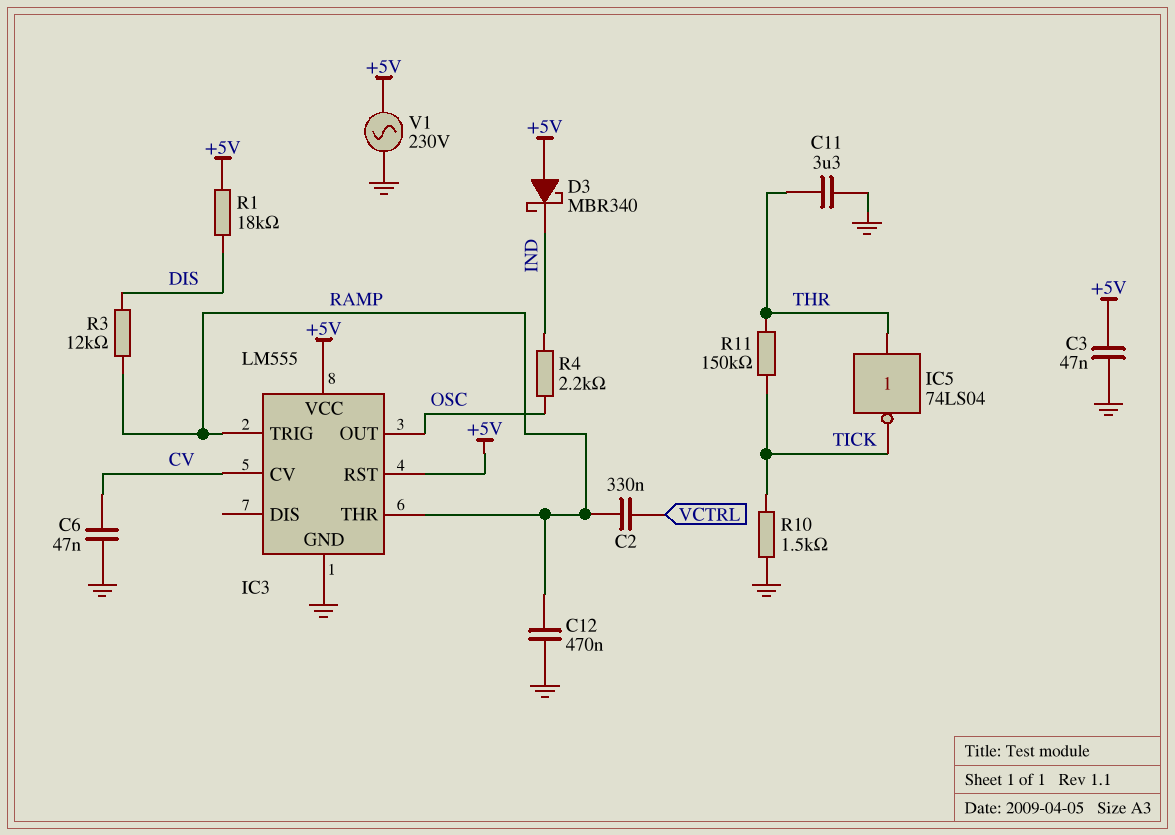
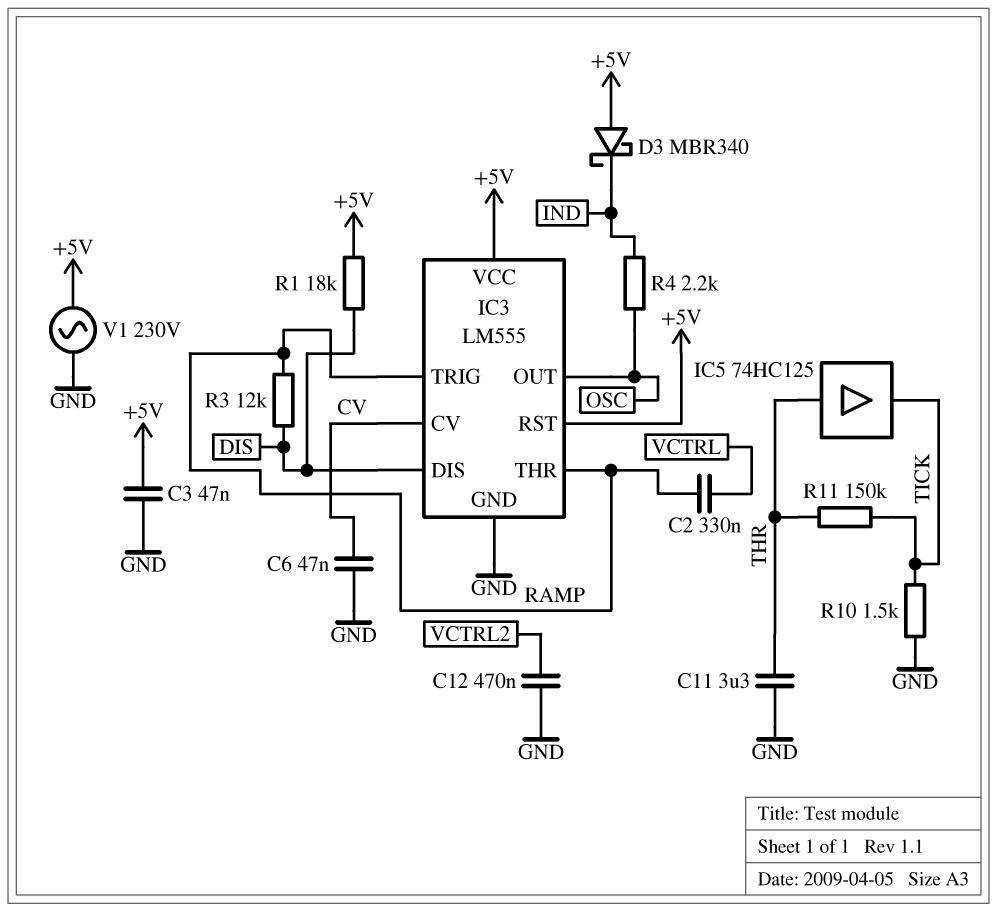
C12: 470nF (GND, RAMP) -> 470nF (GND, VCTRL2)
IC3 pin DIS: none -> DIS
IC5: NOT 74LS04 (in THR, out TICK) -> buffer 74HC125 (in THR, out TICK)

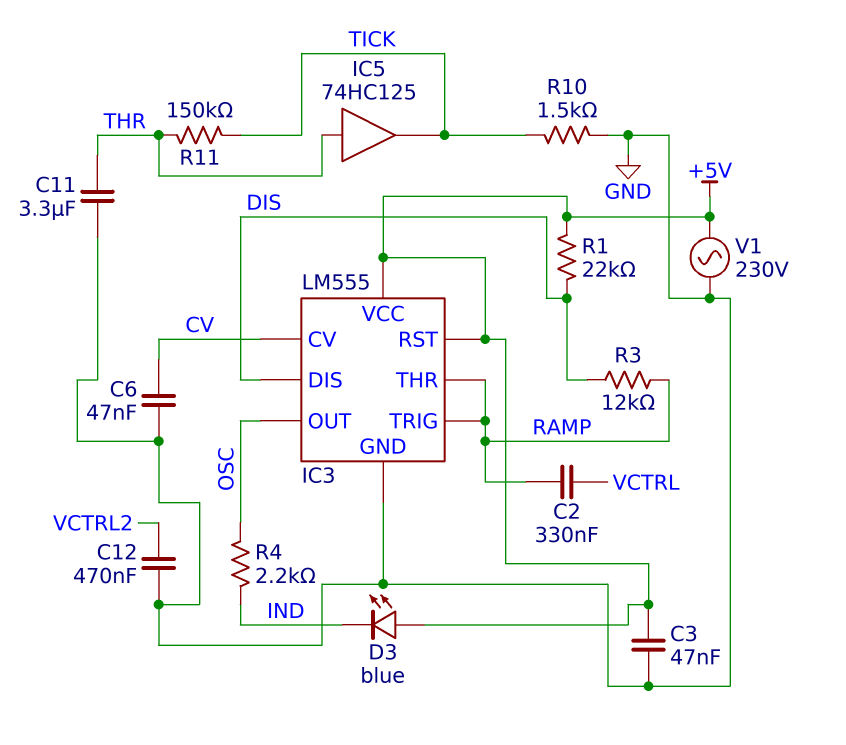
D3: schottky MBR340 (A +5V, K IND) -> LED blue (A +5V, K IND)
R1: 18k (+5V, DIS) -> 22k (+5V, DIS)

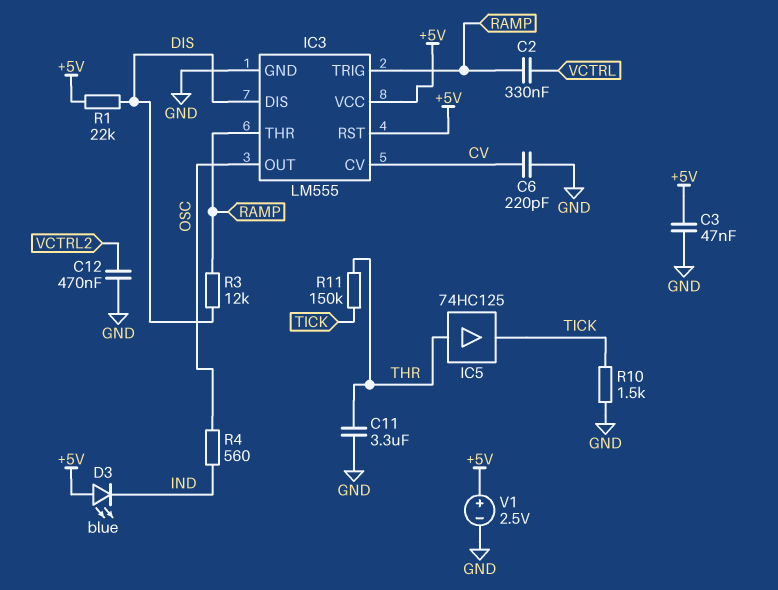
C6: 47nF (CV, GND) -> 220pF (CV, GND)
R4: 2.2k (IND, OSC) -> 560 (IND, OSC)
V1: AC 230V (+5V, GND) -> 2.5V (plus +5V, minus GND)

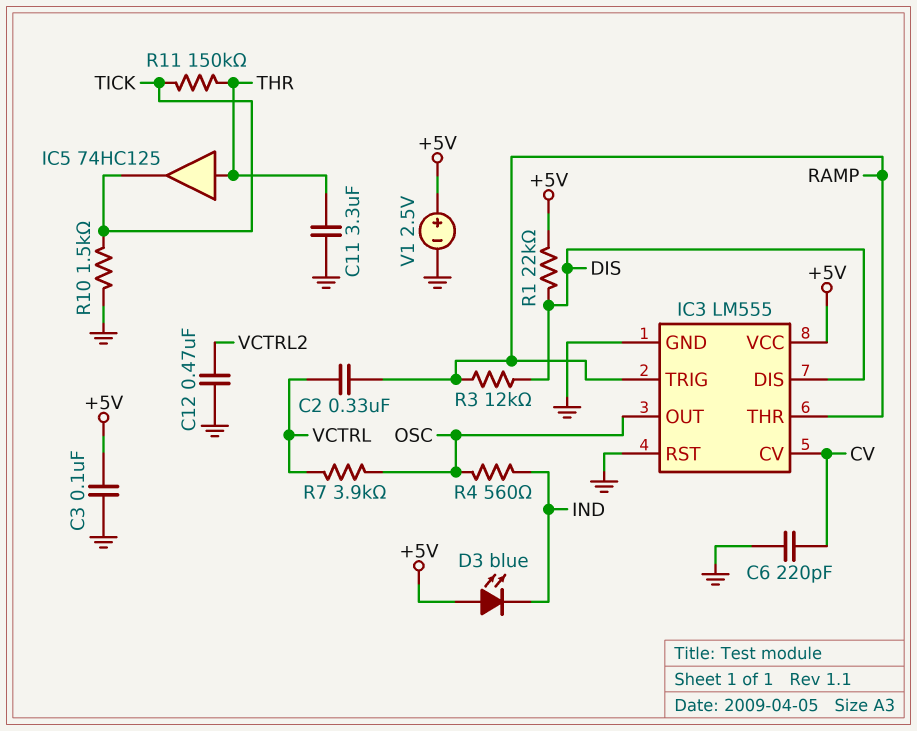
C3: 47nF (+5V, GND) -> 100nF (+5V, GND)
IC3 pin RST: +5V -> GND
R7: none -> 3.9k (OSC, VCTRL)

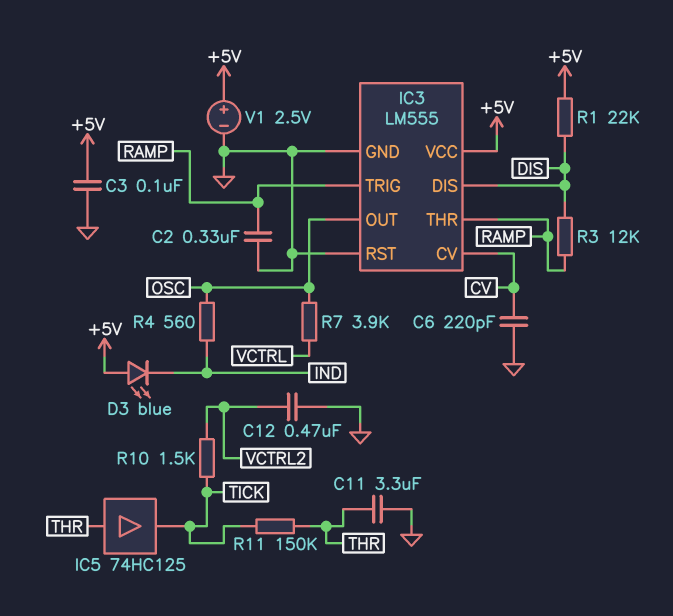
C2: 330nF (RAMP, VCTRL) -> 330nF (GND, RAMP)
R10: 1.5k (GND, TICK) -> 1.5k (TICK, VCTRL2)

